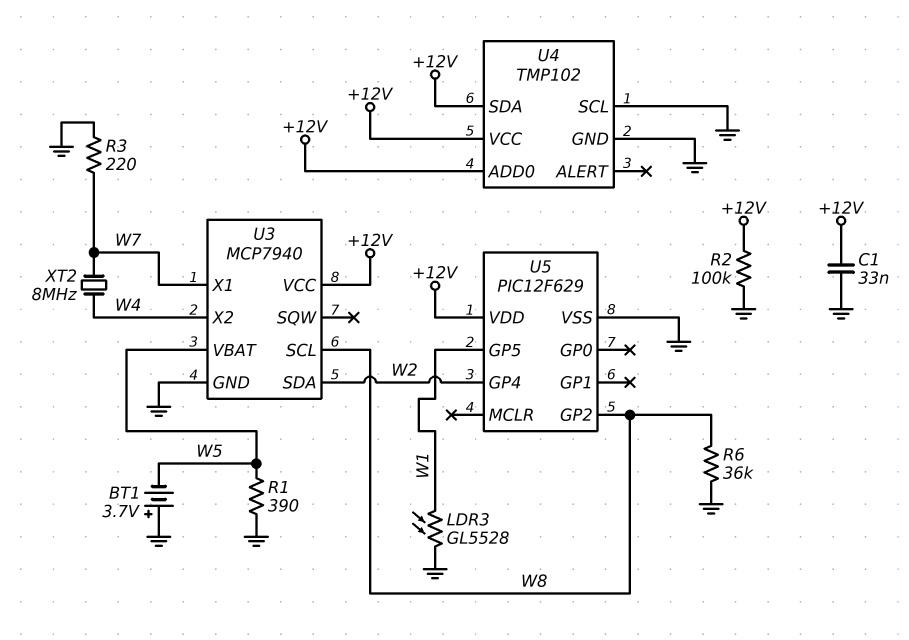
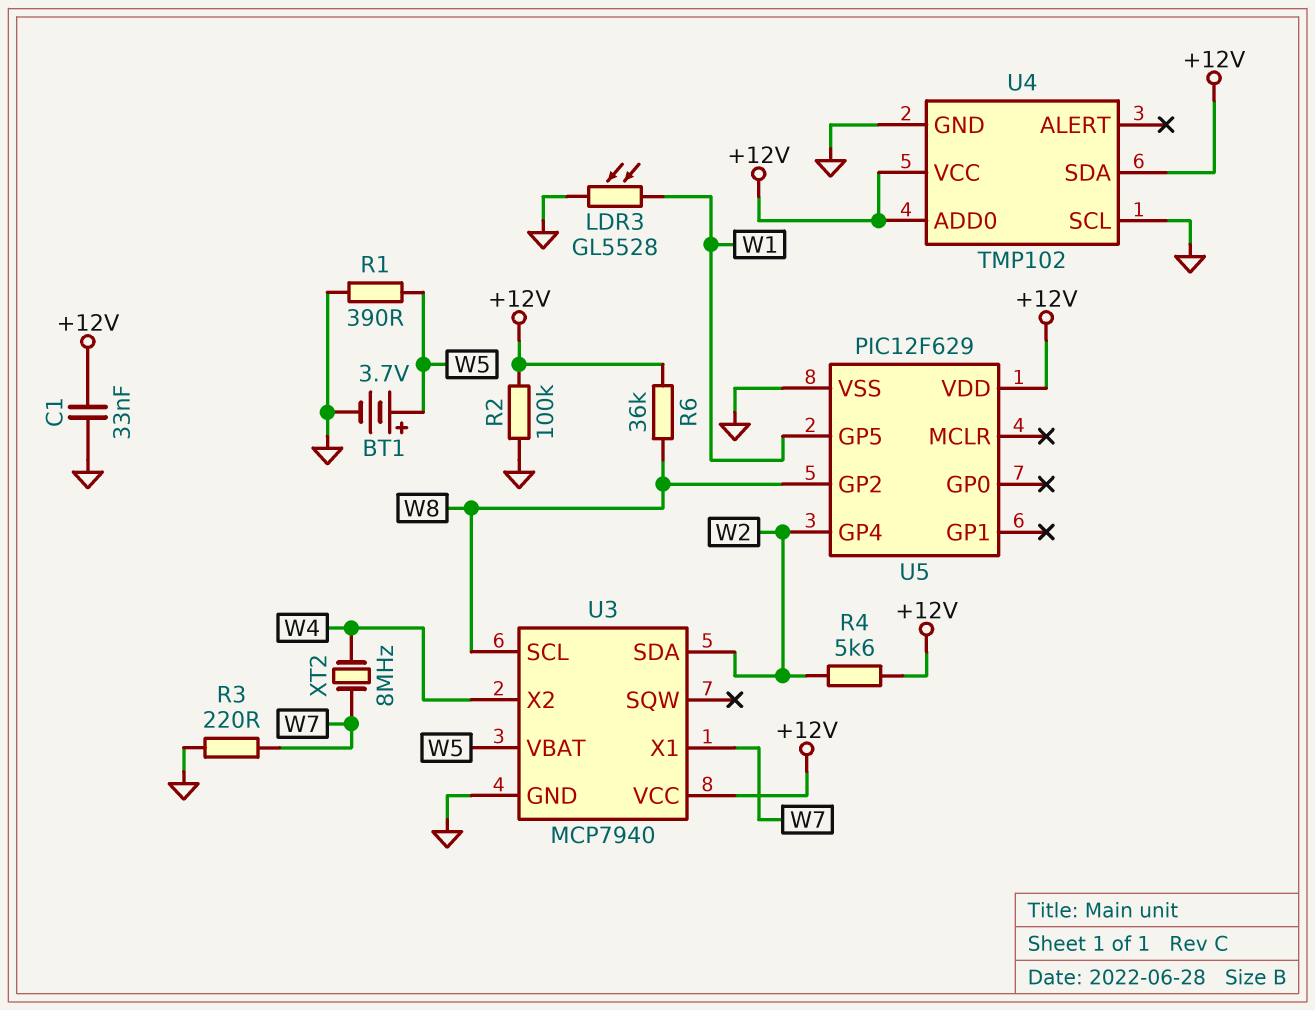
BT1: 3.7V (plus GND, minus W5) -> 3.7V (plus W5, minus GND)
R4: none -> 5.6k (+12V, W2)
R6: 36k (GND, W8) -> 36k (+12V, W8)

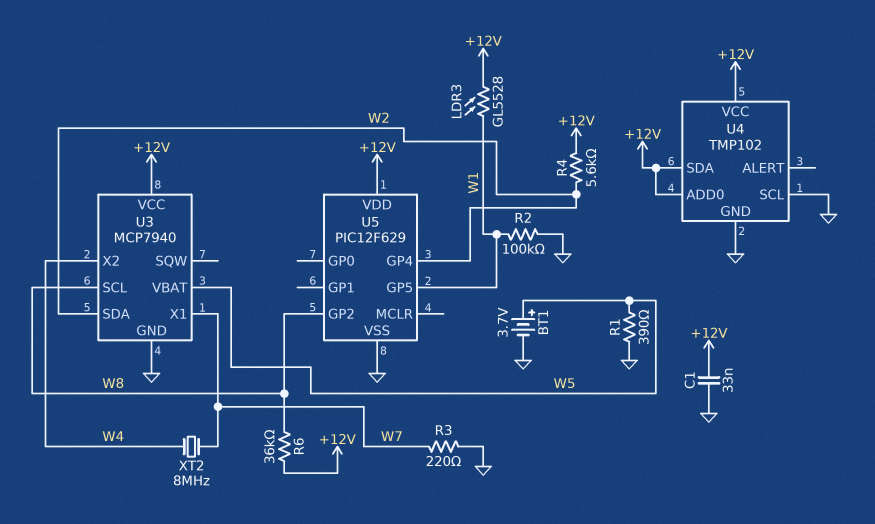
LDR3: GL5528 (GND, W1) -> GL5528 (+12V, W1)
R2: 100k (+12V, GND) -> 100k (GND, W1)

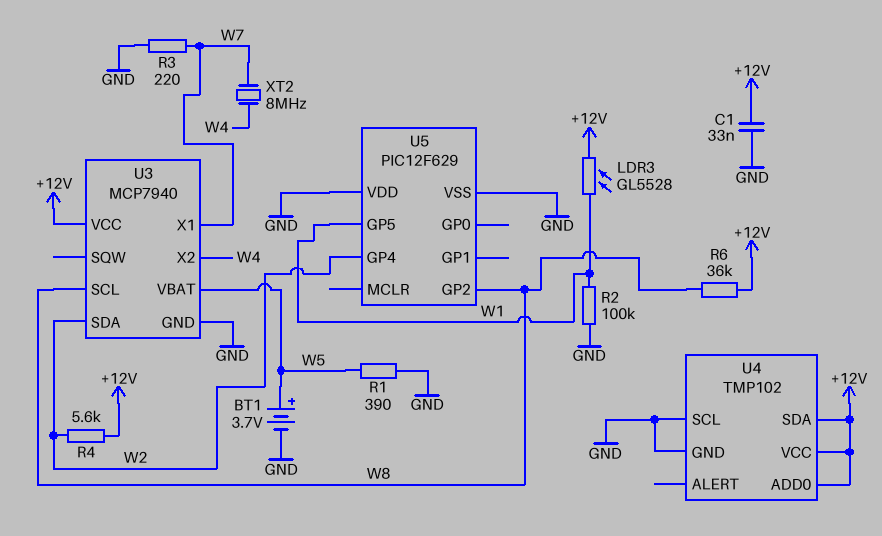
U5 pin VDD: +12V -> GND

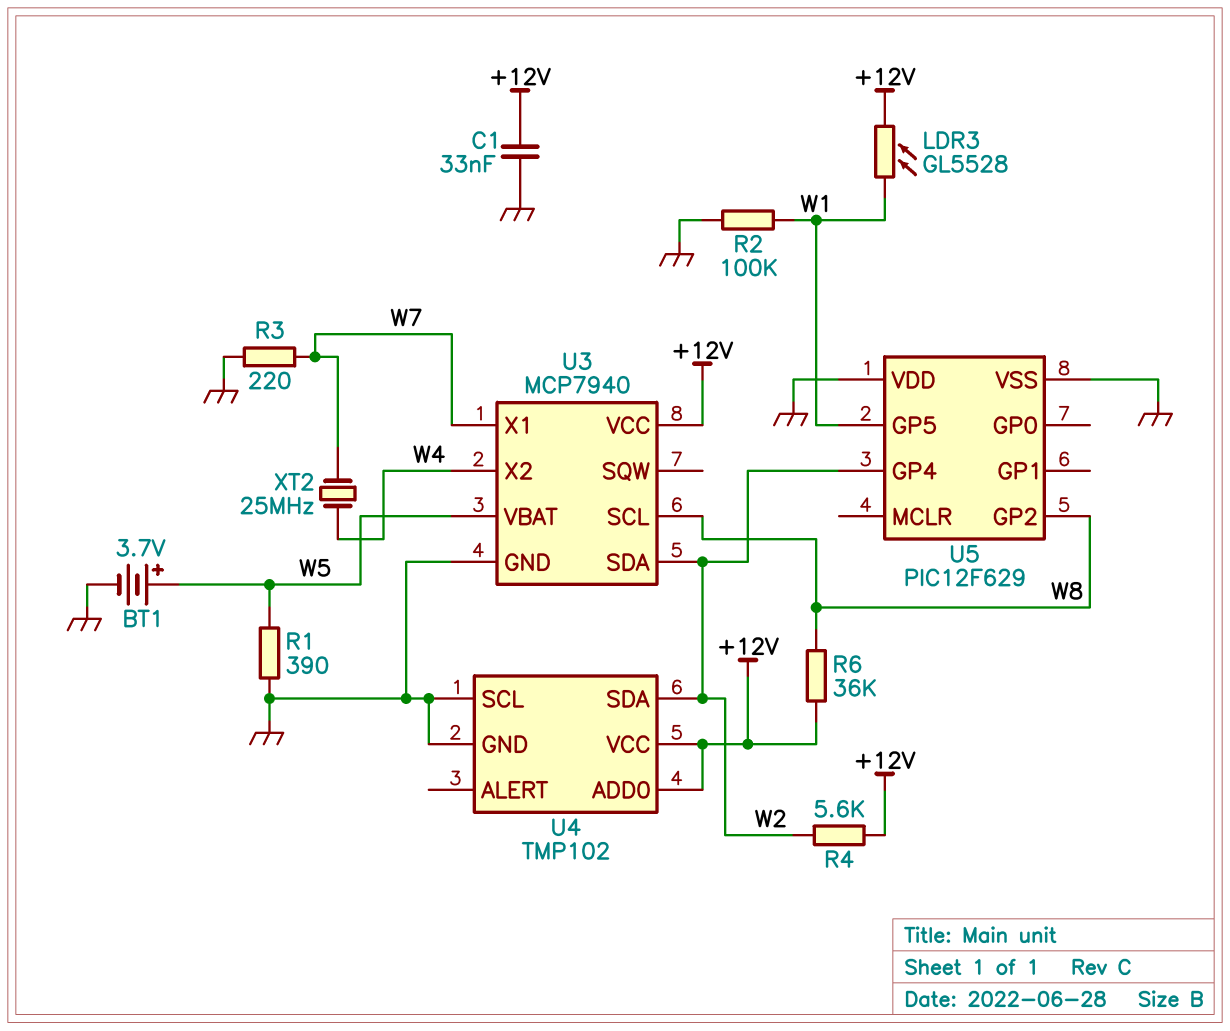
U4 pin SDA: +12V -> W2
XT2: 8MHz (W4, W7) -> 25MHz (W4, W7)

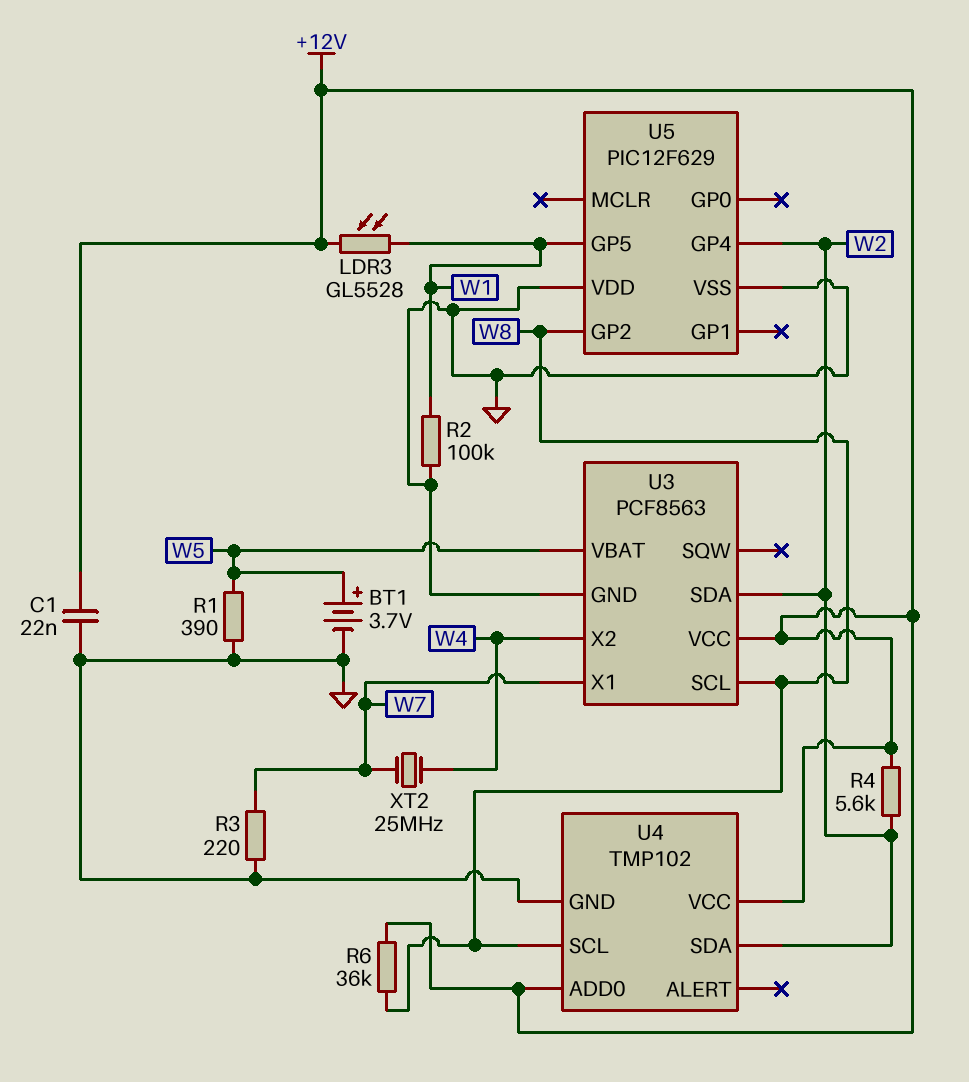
C1: 33nF (+12V, GND) -> 22nF (+12V, GND)
U3: MCP7940 -> PCF8563
U4 pin SCL: GND -> W8

